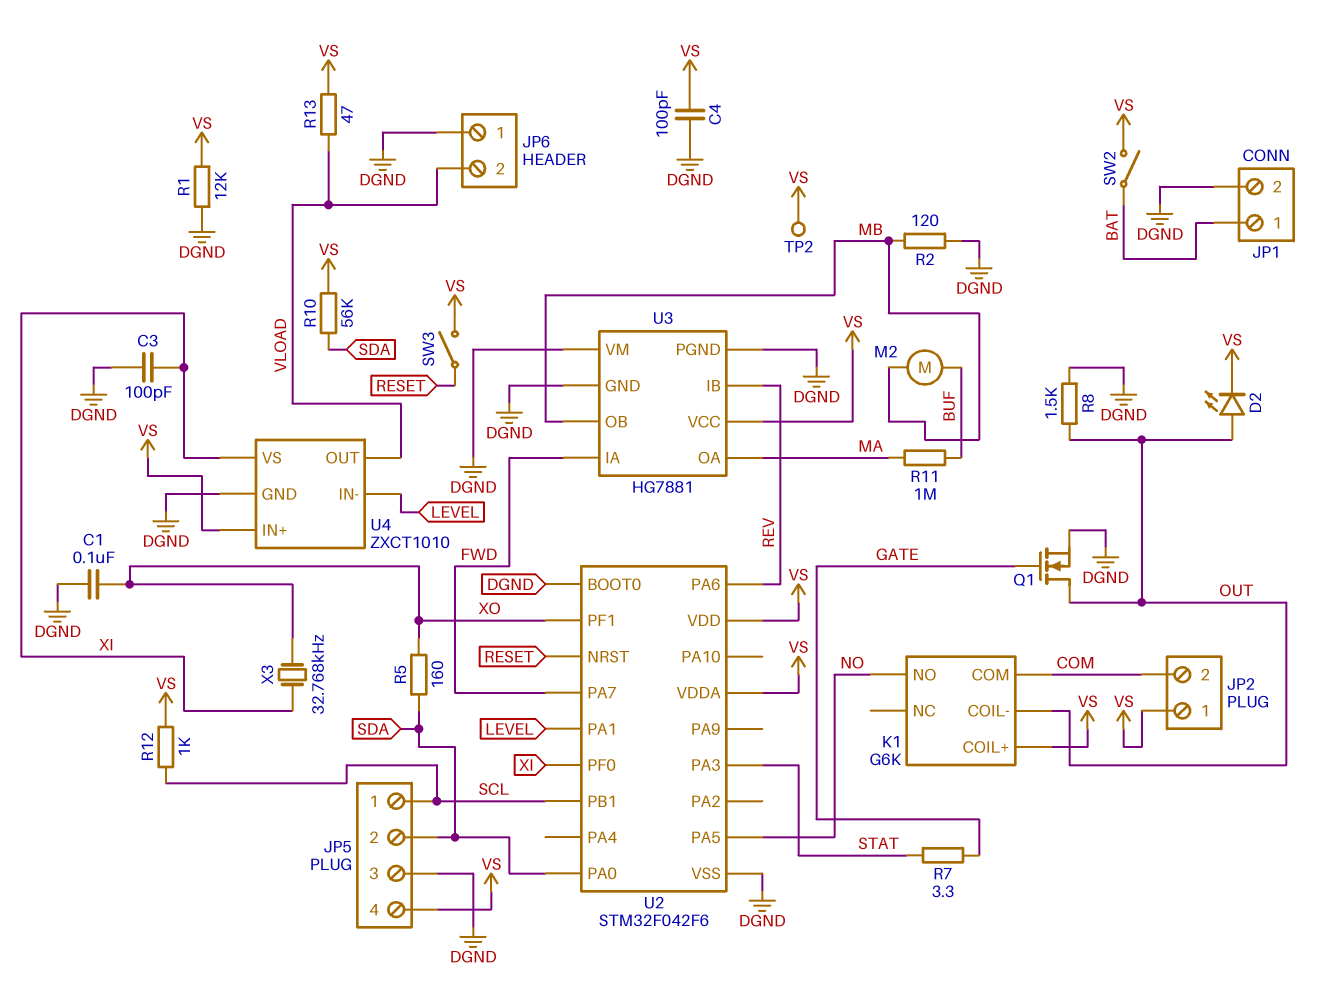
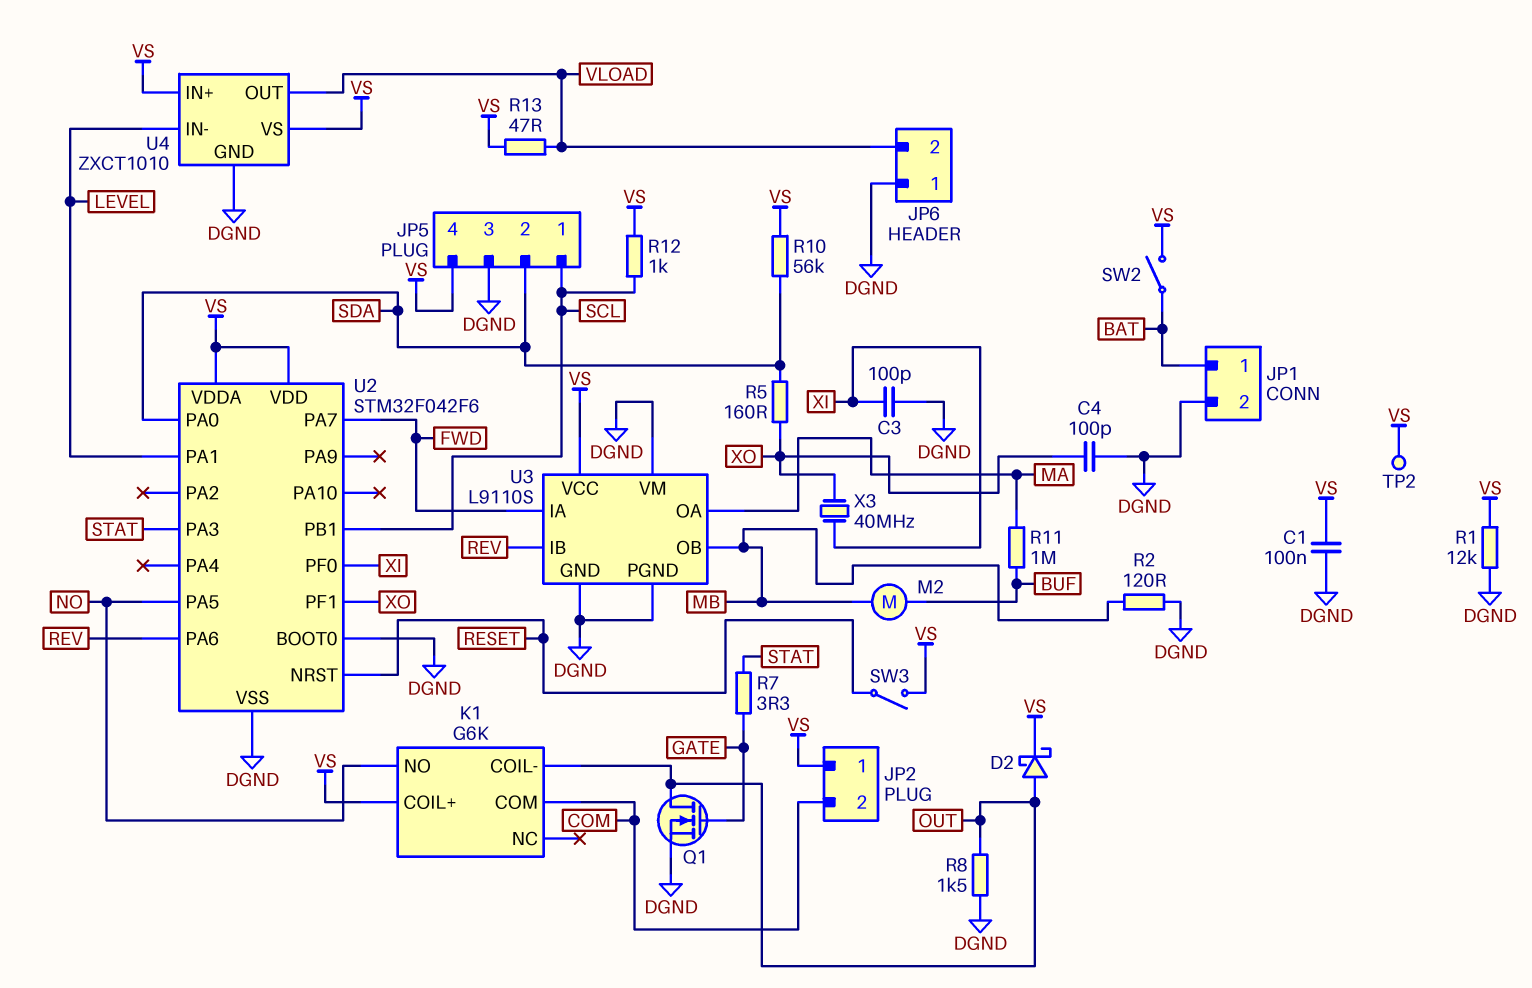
C1: 100nF (DGND, XO) -> 100nF (DGND, VS)
C4: 100pF (DGND, VS) -> 100pF (DGND, XO)
D2: LED (A OUT, K VS) -> schottky (A OUT, K VS)
U3: HG7881 -> L9110S
U4 pin VS: XI -> VS
X3: 32.768kHz (XI, XO) -> 40MHz (XI, XO)

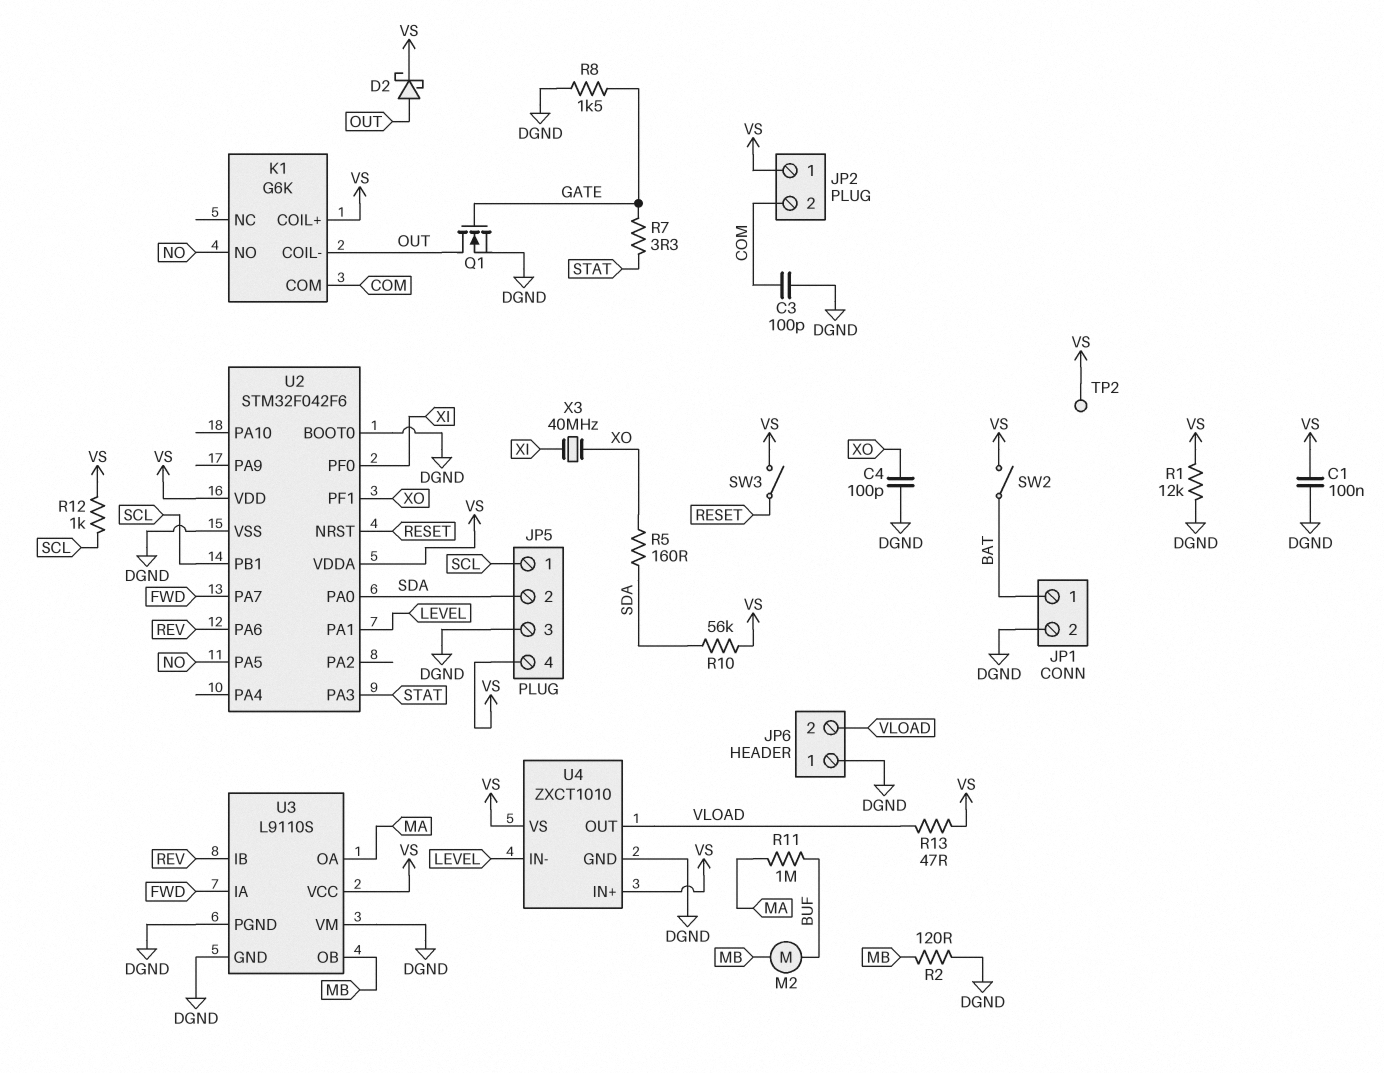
C3: 100pF (DGND, XI) -> 100pF (COM, DGND)
R8: 1.5k (DGND, OUT) -> 1.5k (DGND, GATE)

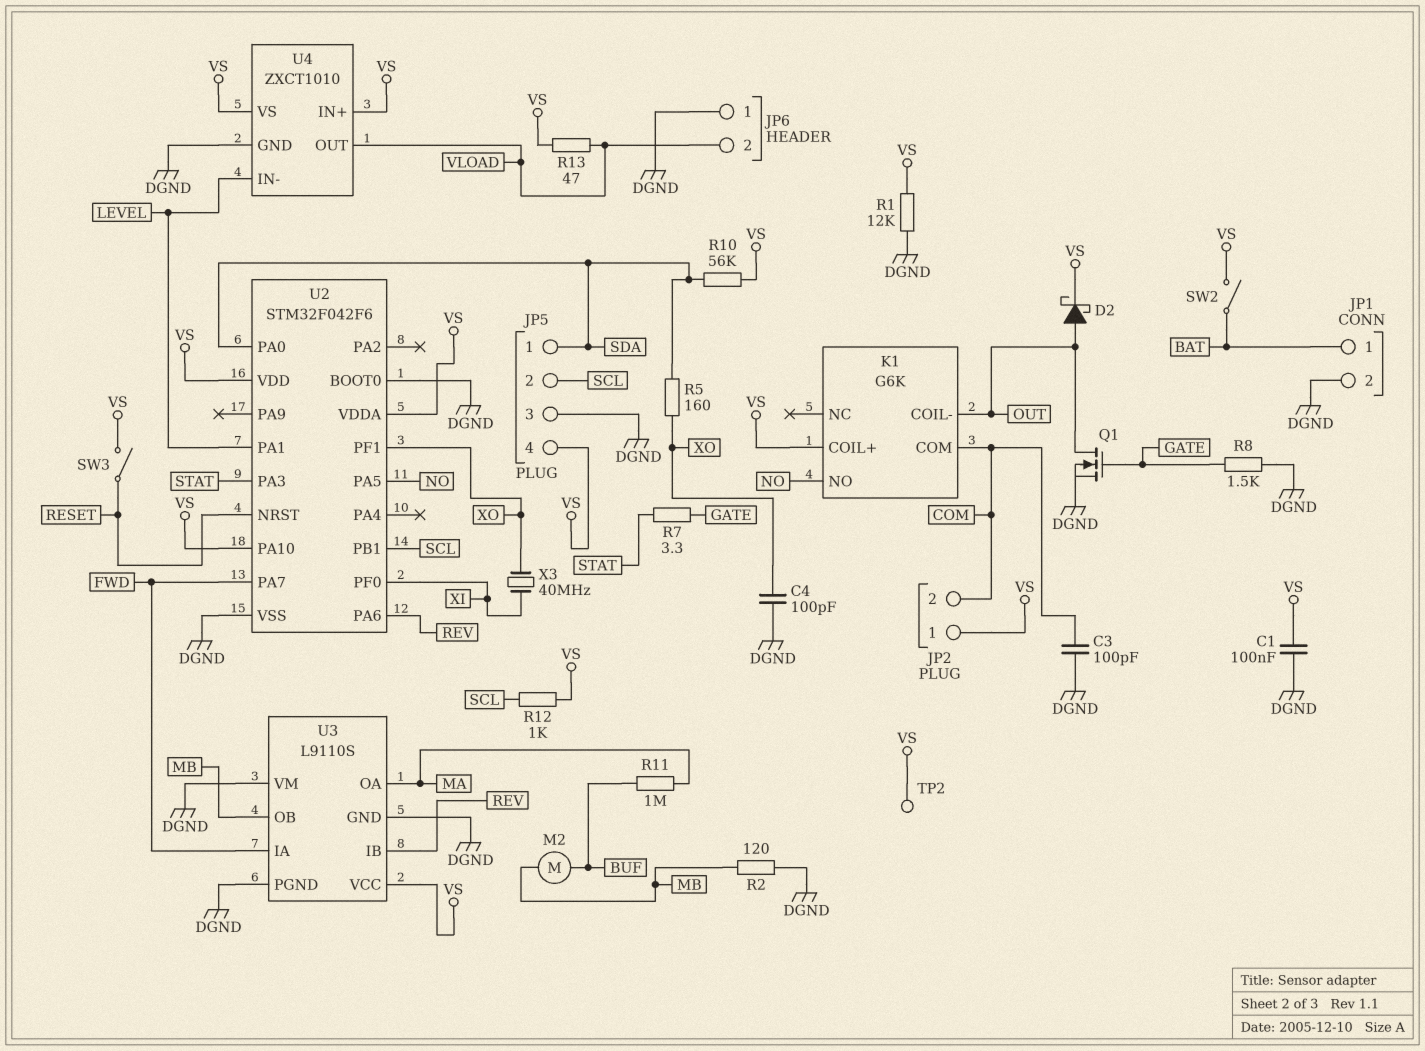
JP5 pin 1: SCL -> SDA
JP5 pin 2: SDA -> SCL
U2 pin PA10: none -> VS

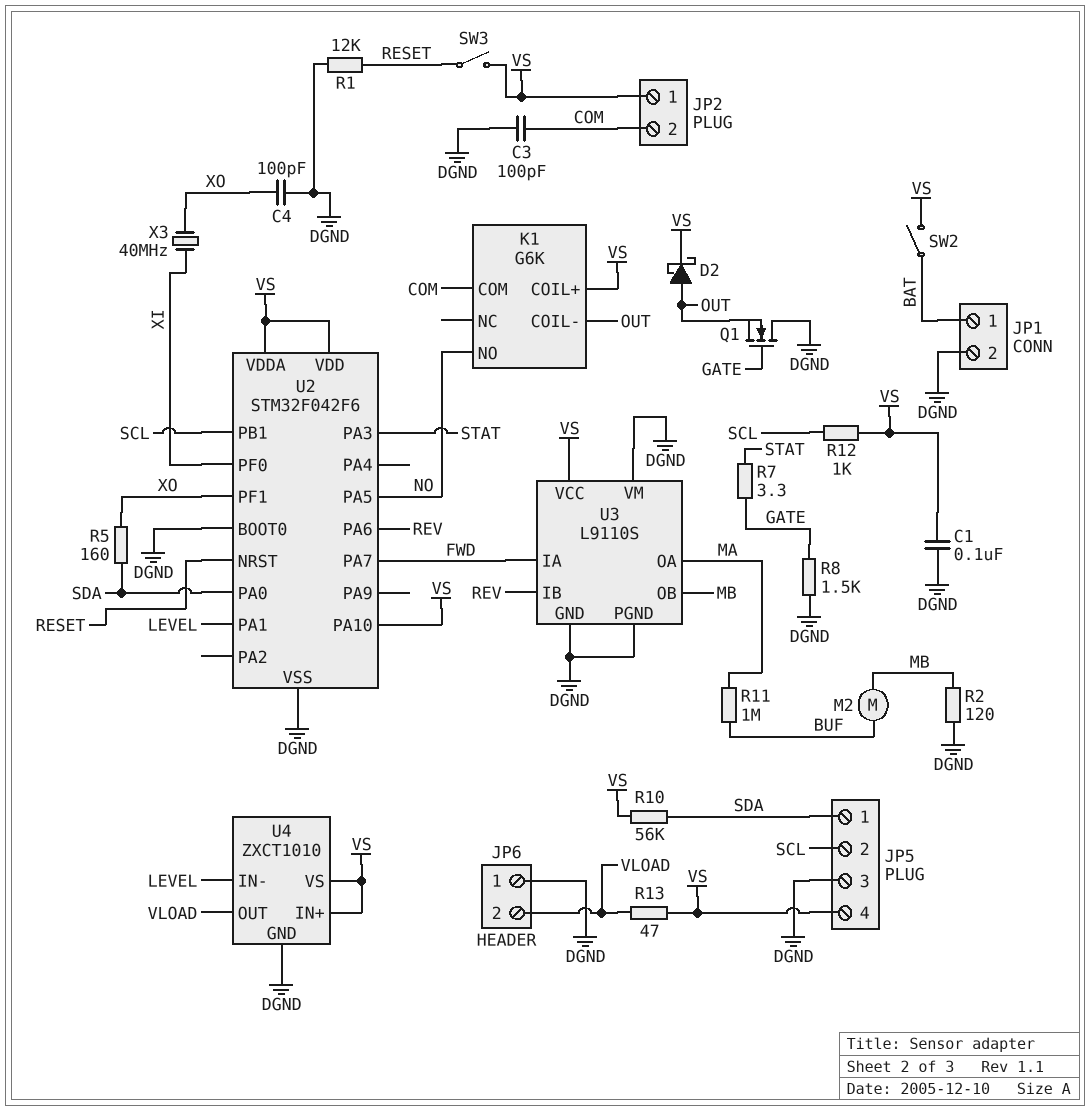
Q1: NMOS (G GATE, D OUT, S DGND) -> NMOS (G GATE, D DGND, S OUT)
R1: 12k (DGND, VS) -> 12k (DGND, RESET)
TP2: test point (VS) -> none

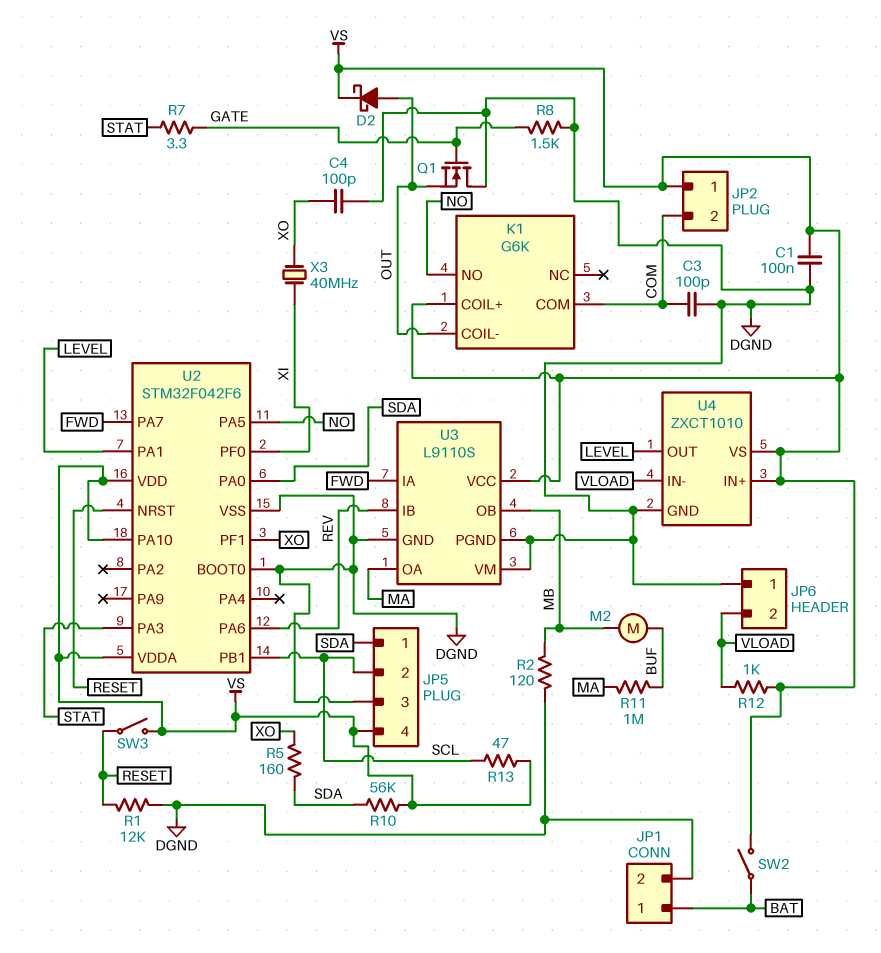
R12: 1k (SCL, VS) -> 1k (VLOAD, VS)
R13: 47 (VLOAD, VS) -> 47 (SCL, VS)
U4 pin IN-: LEVEL -> VLOAD
U4 pin OUT: VLOAD -> LEVEL

